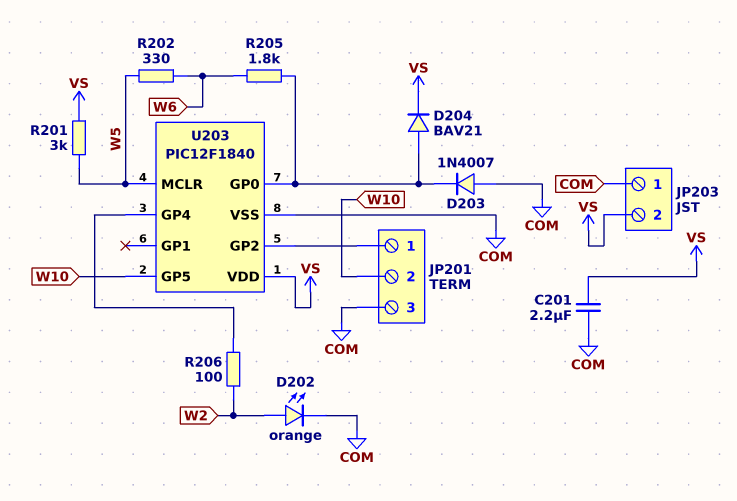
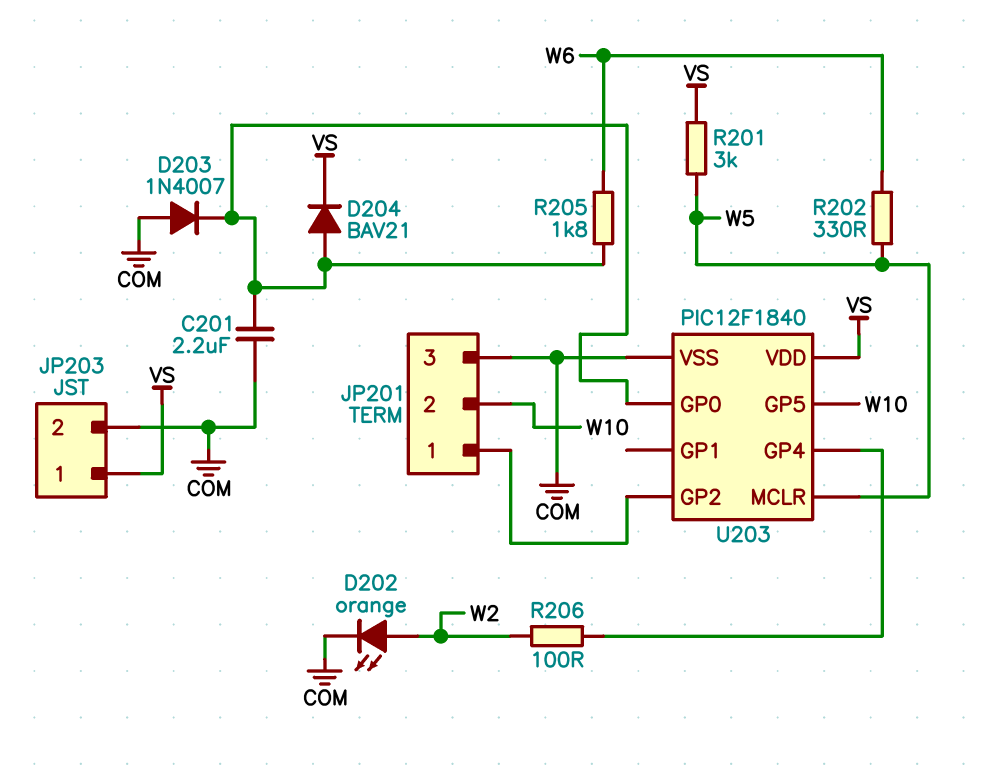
C201: 2.2uF (COM, VS) -> 2.2uF (COM, U203/GP0)
JP203 pin 1: COM -> VS
JP203 pin 2: VS -> COM

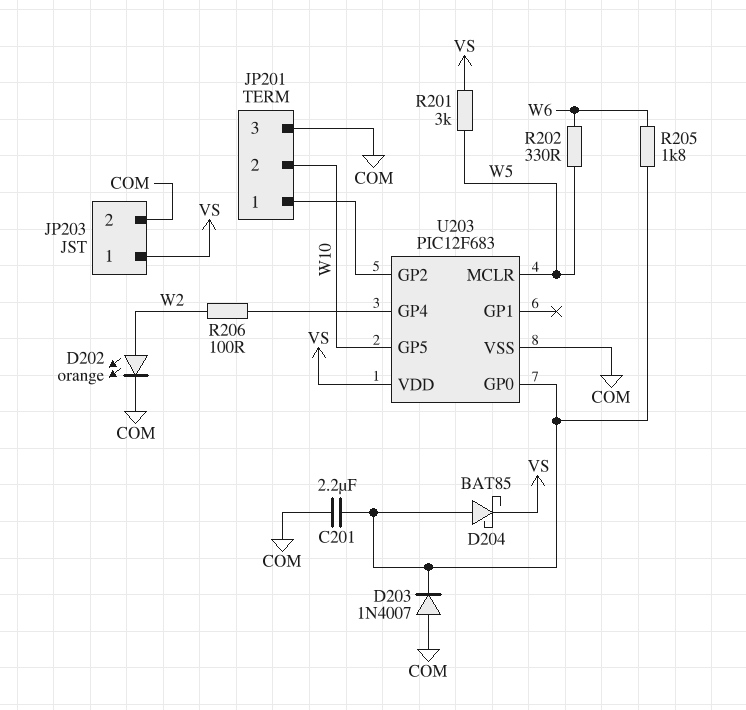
D204: diode BAV21 (A U203/GP0, K VS) -> schottky BAT85 (A U203/GP0, K VS)
U203: PIC12F1840 -> PIC12F683

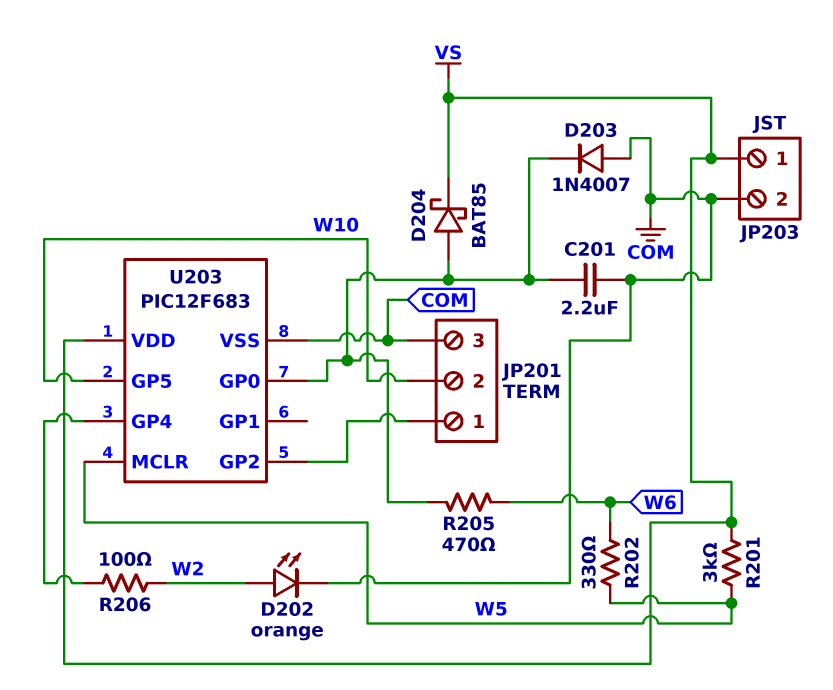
R205: 1.8k (U203/GP0, W6) -> 470 (U203/GP0, W6)

